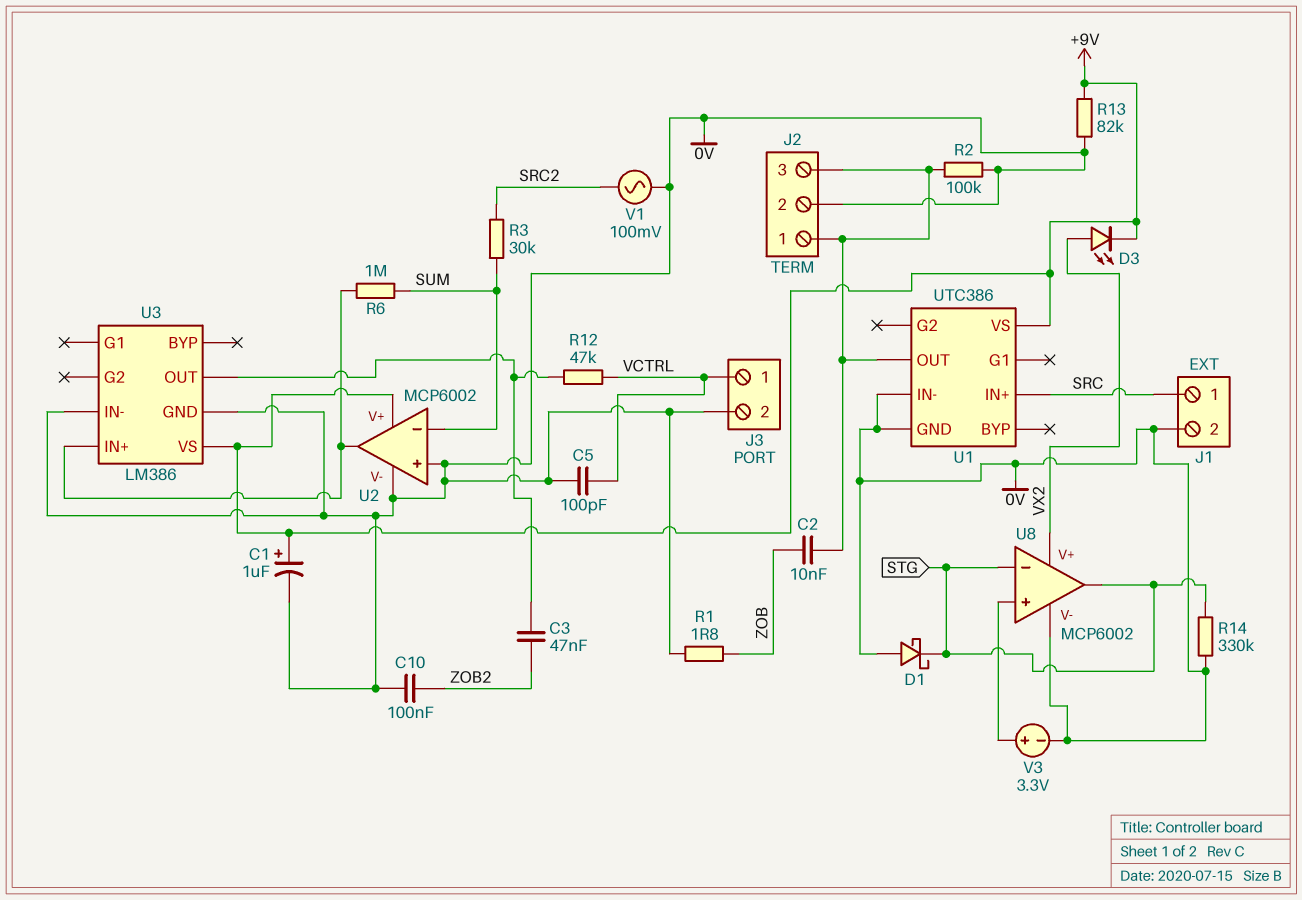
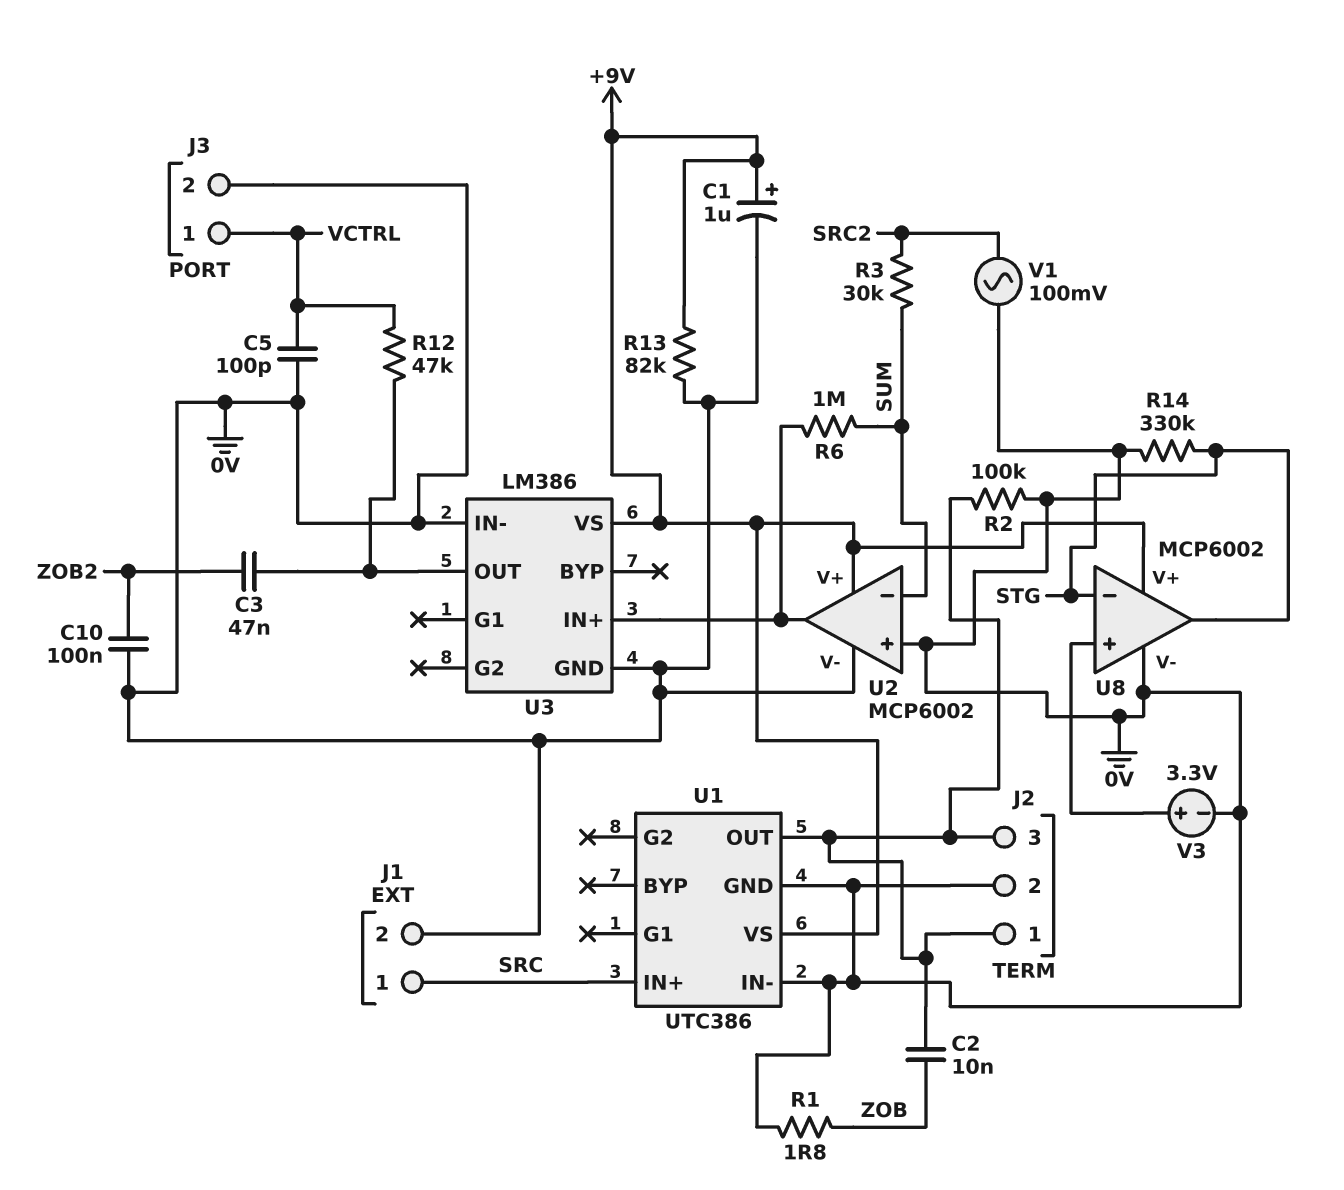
D1: schottky (A 0V, K STG) -> none
D3: LED (A VX2, K +9V) -> none
U8 pin V+: VX2 -> +9V

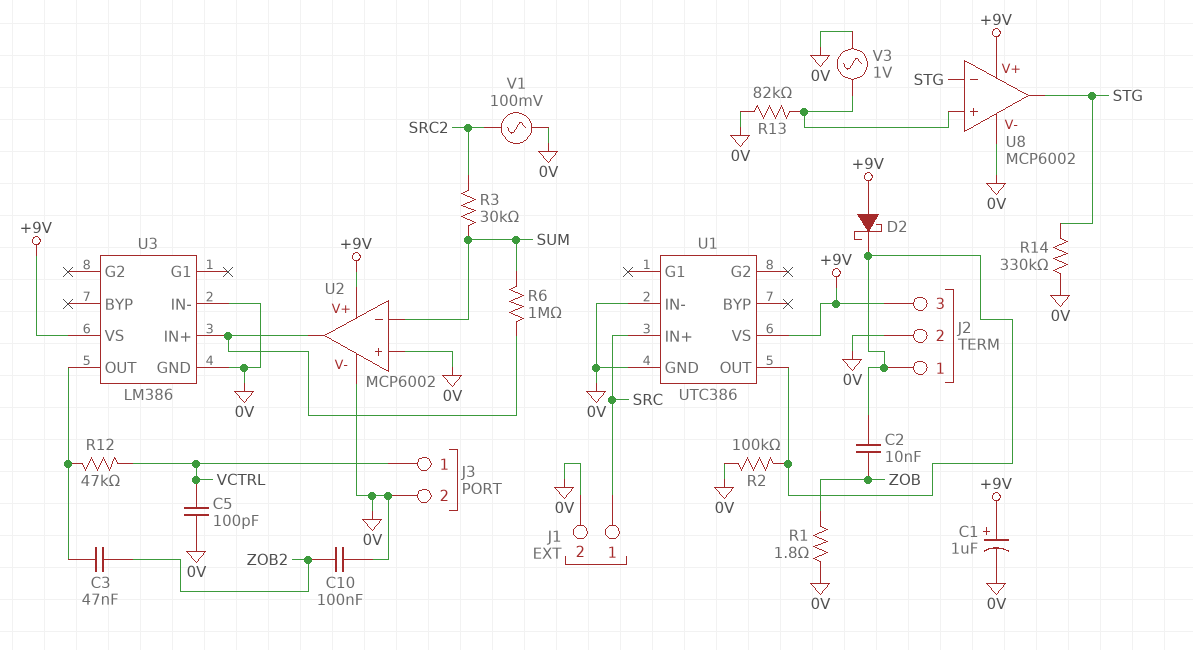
D2: none -> schottky (A +9V, K J2/1)
J2 pin 3: J2/1 -> +9V
R13: 82k (+9V, 0V) -> 82k (0V, U8/in+)
V3: 3.3V (plus U8/in+, minus 0V) -> AC 1V (0V, U8/in+)

